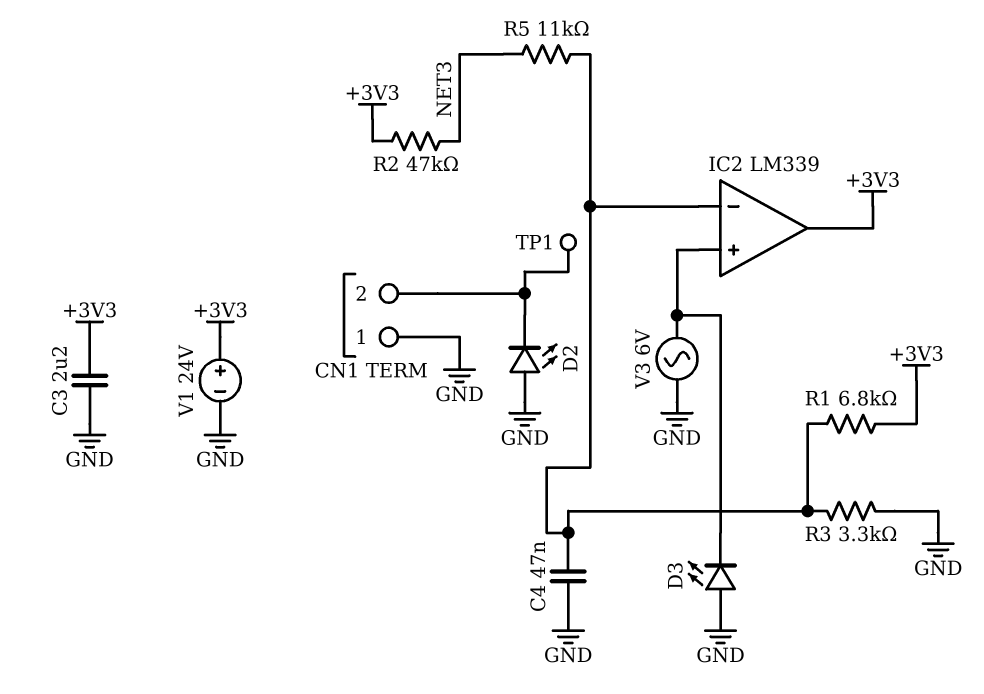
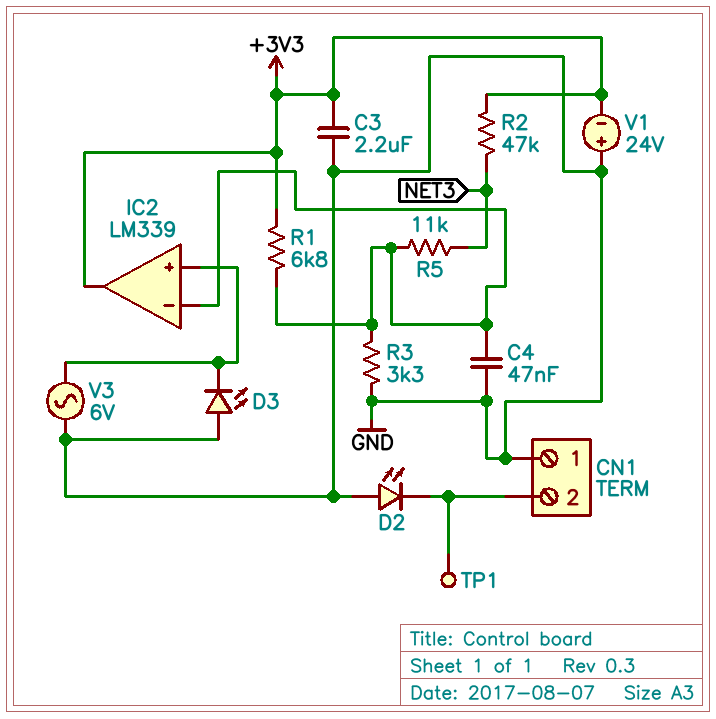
V1: 24V (plus +3V3, minus GND) -> 24V (plus GND, minus +3V3)

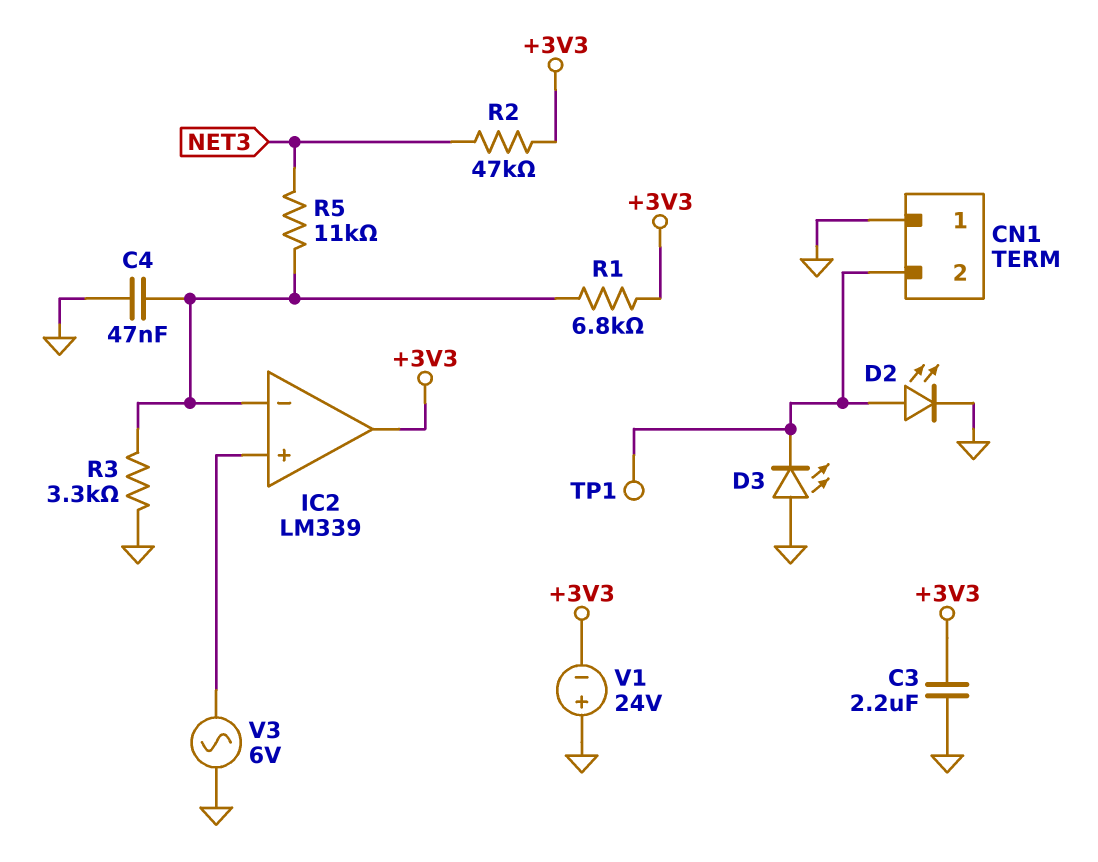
D2: LED (A GND, K CN1/2) -> LED (A CN1/2, K GND)
D3: LED (A GND, K IC2/in+) -> LED (A GND, K CN1/2)

